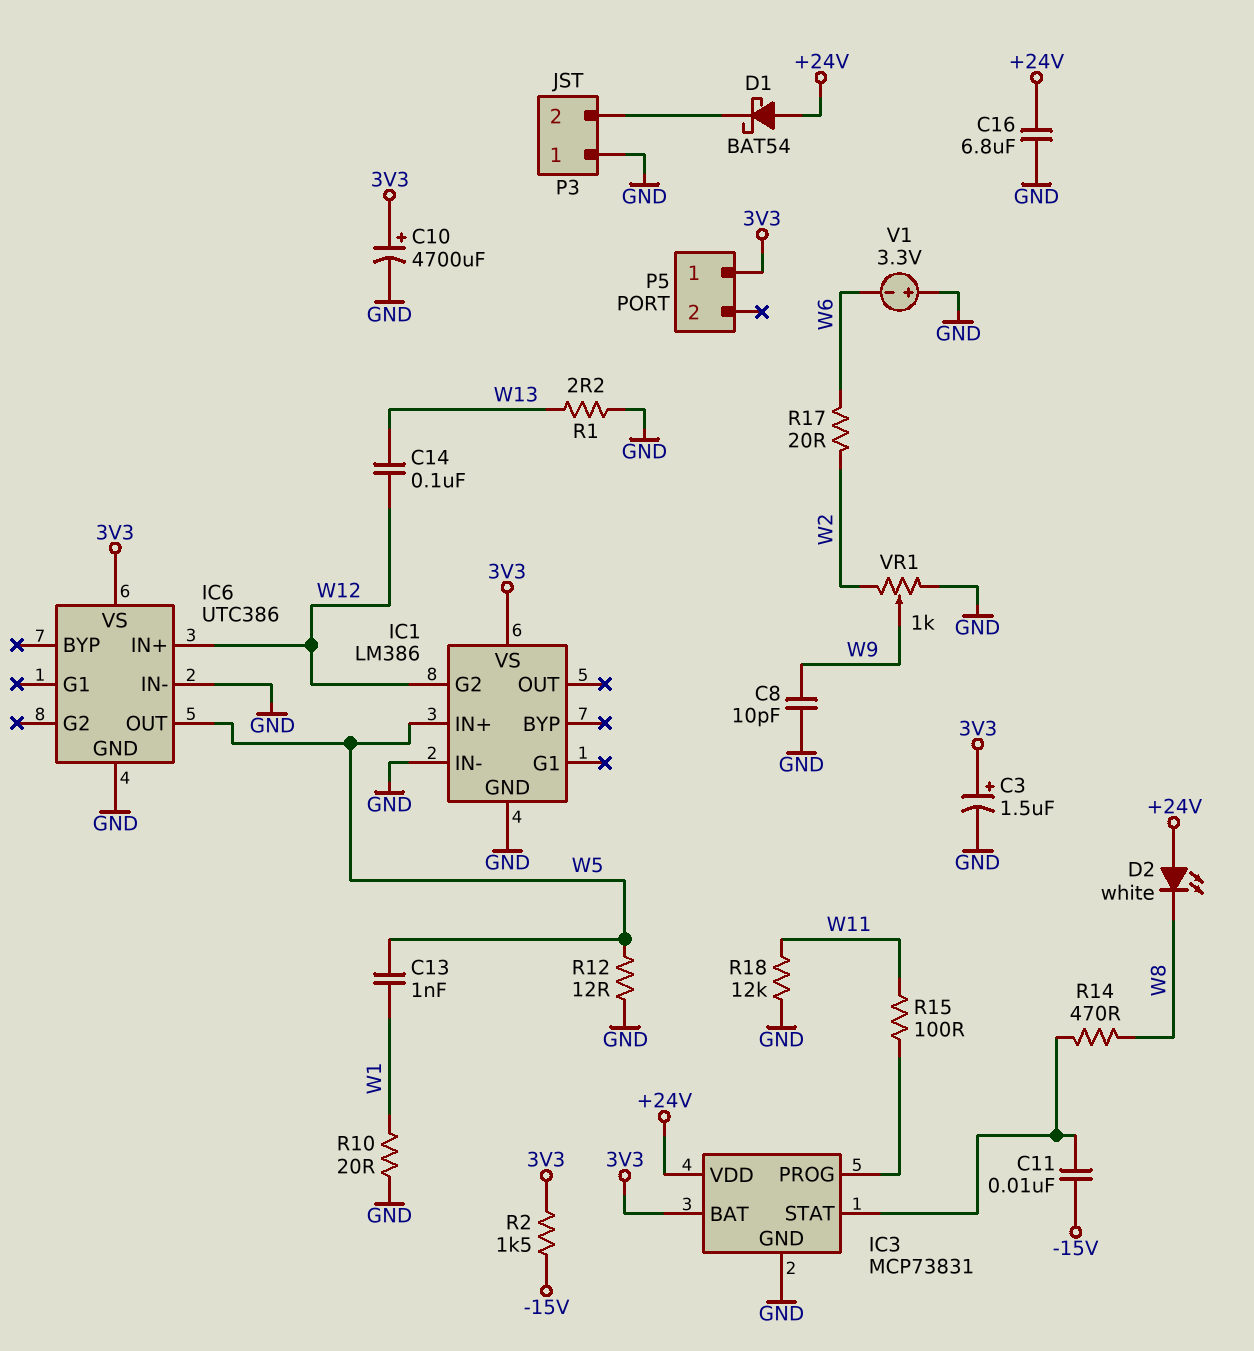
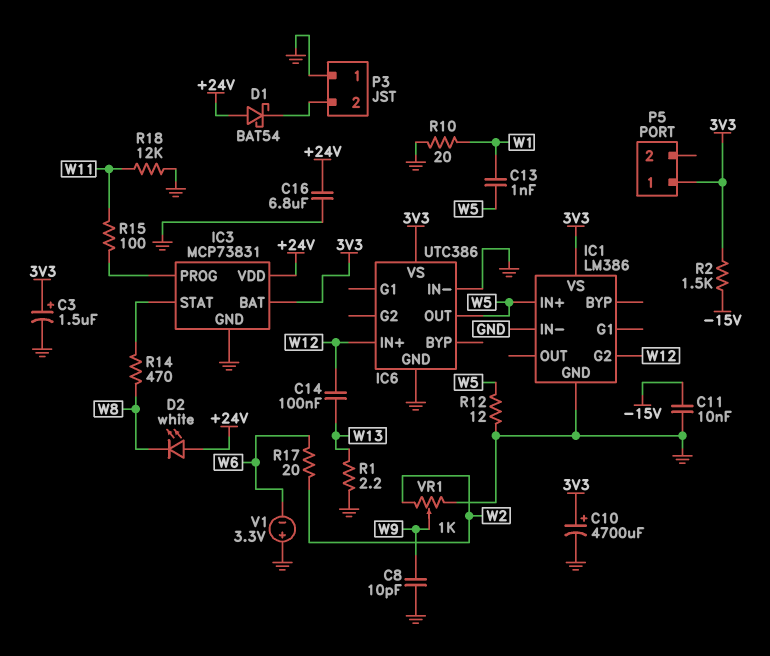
C11: 10nF (-15V, IC3/STAT) -> 10nF (-15V, GND)

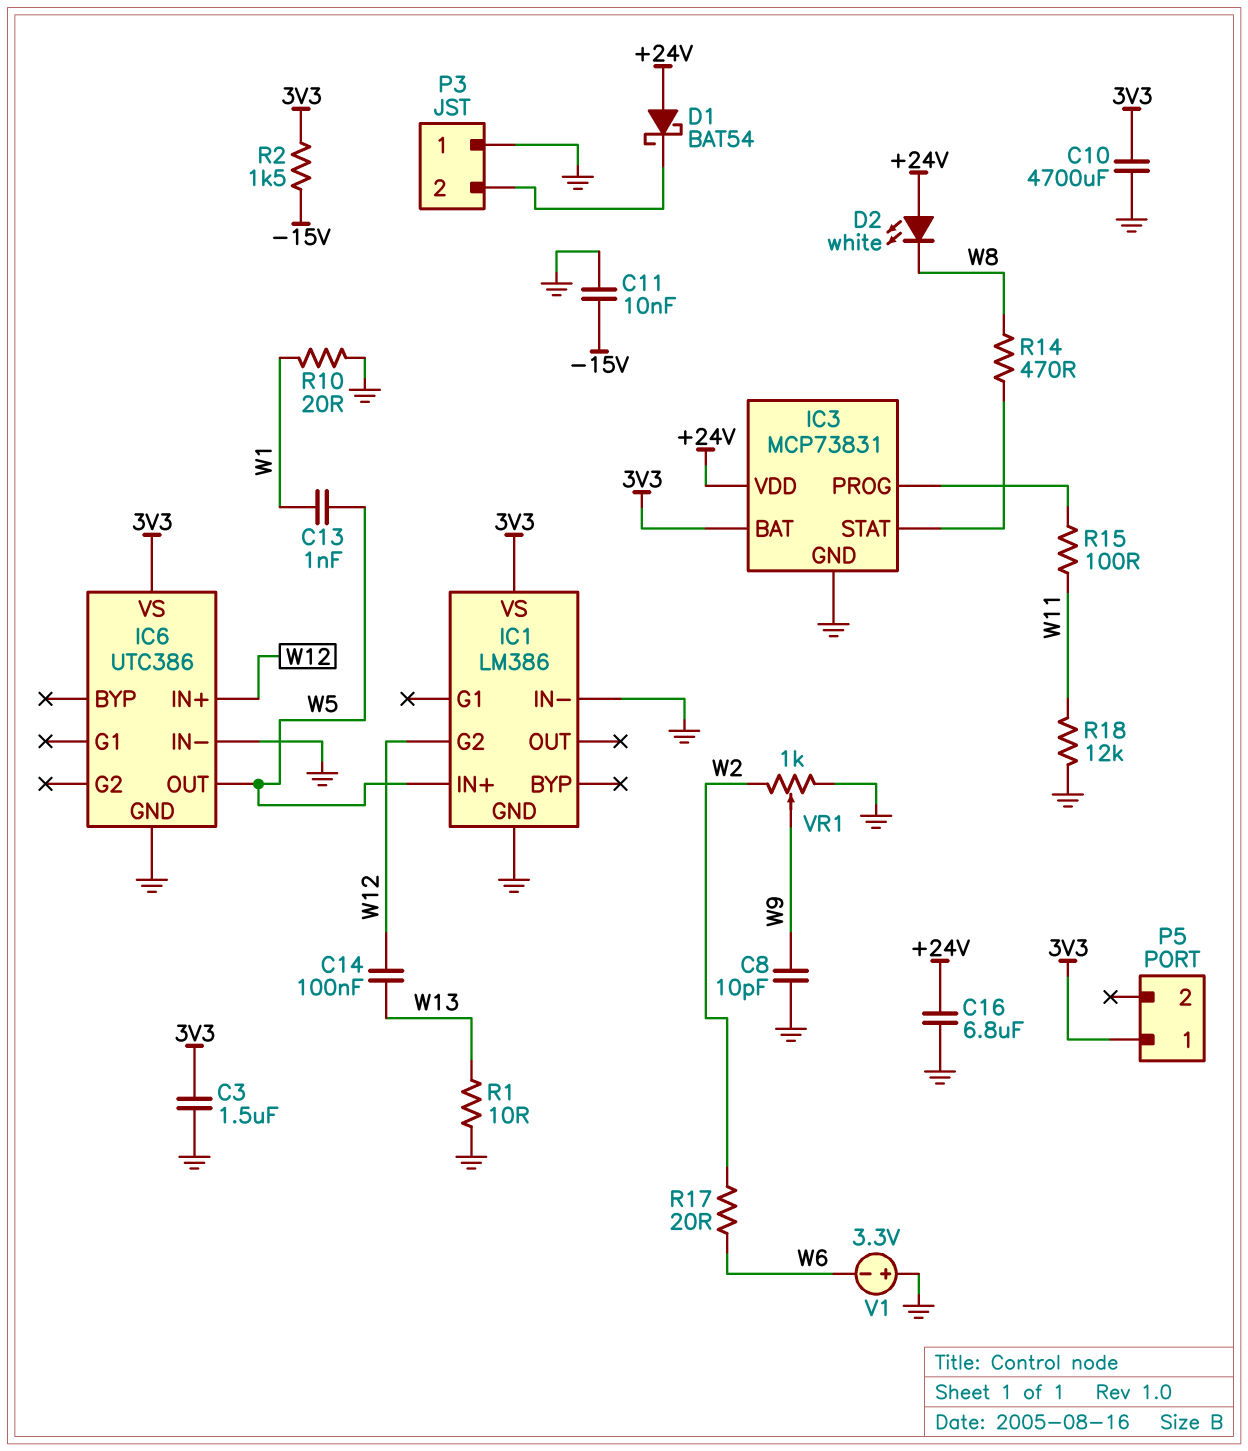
C3: 1.5uF (plus 3V3, minus GND) -> 1.5uF (3V3, GND)
C10: 4700uF (plus 3V3, minus GND) -> 4700uF (3V3, GND)
R1: 2.2 (GND, W13) -> 10 (GND, W13)
R12: 12 (GND, W5) -> none

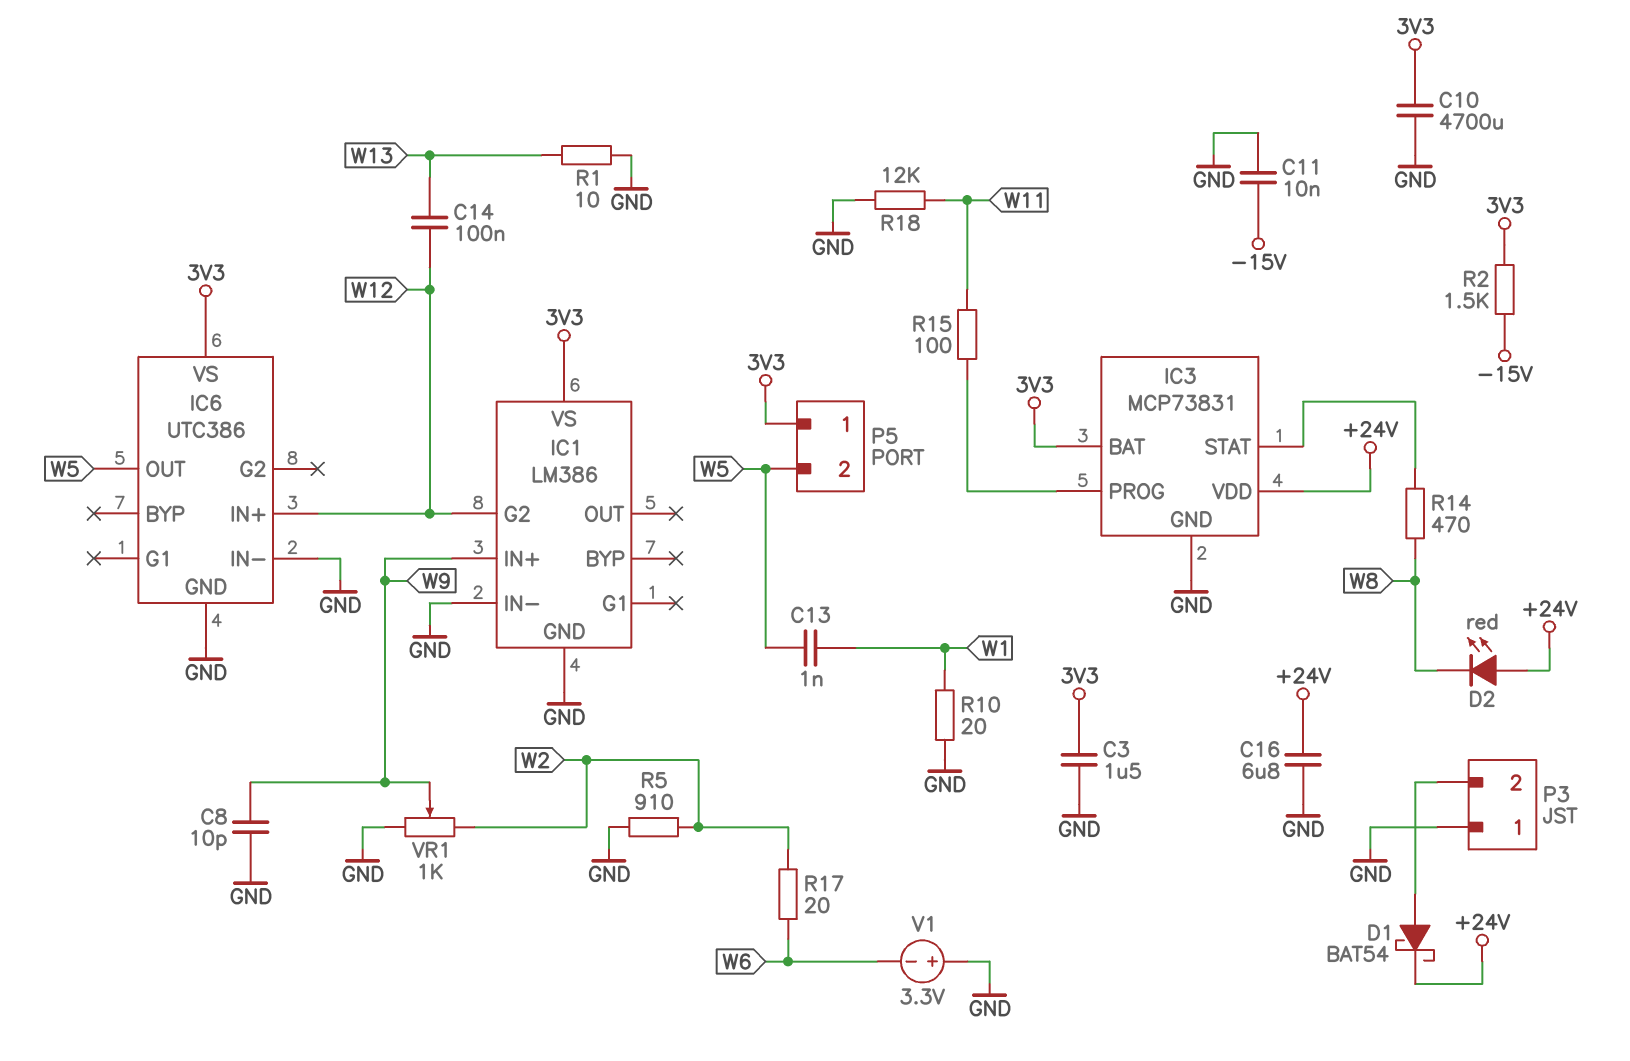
D1: schottky BAT54 (A +24V, K P3/2) -> schottky BAT54 (A P3/2, K +24V)
D2: LED white (A +24V, K W8) -> LED red (A +24V, K W8)
IC1 pin IN+: W5 -> W9
P5 pin 2: none -> W5
R5: none -> 910 (GND, W2)

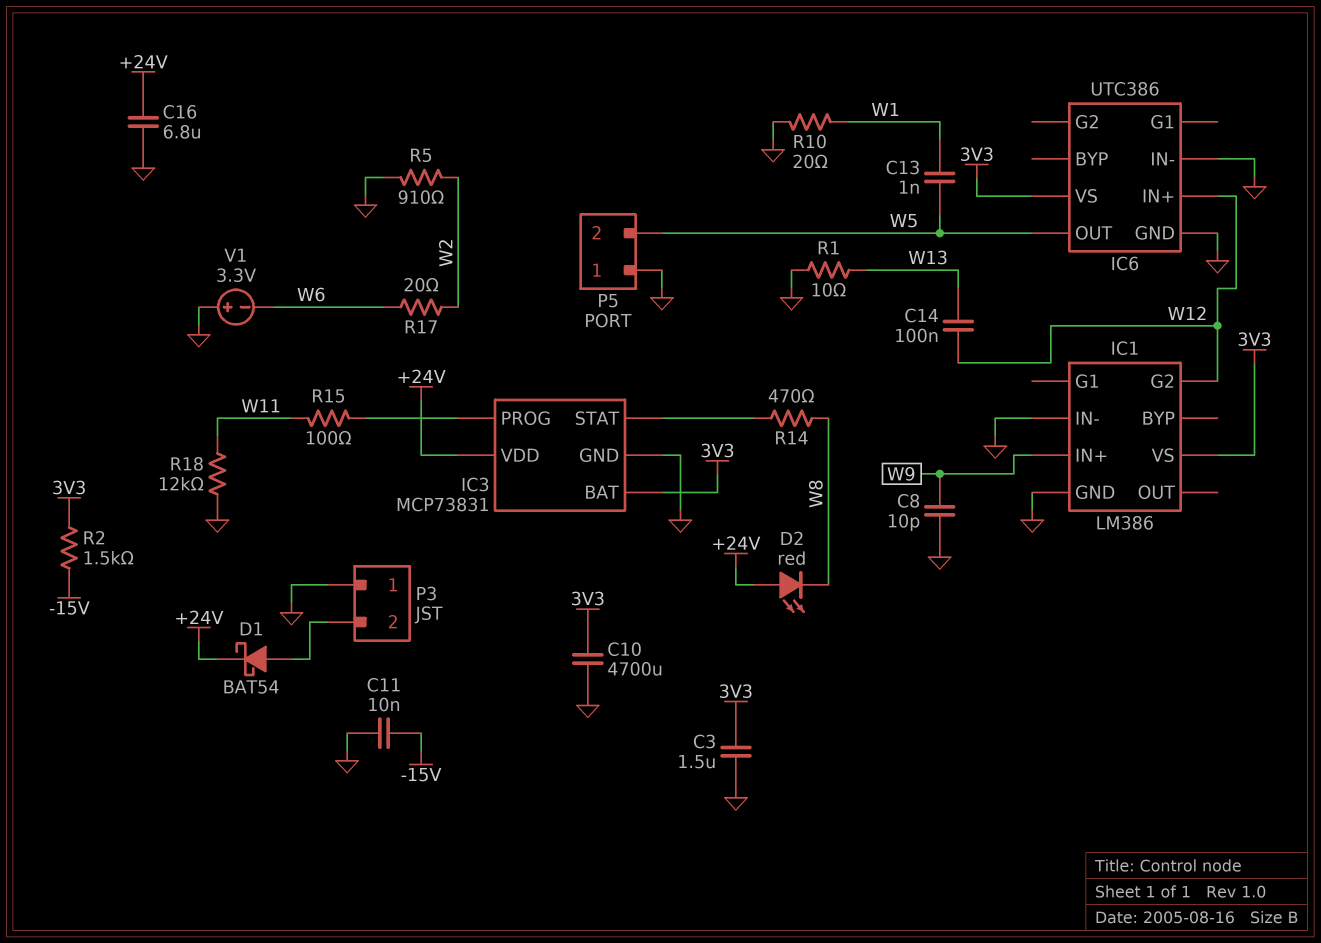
P5 pin 1: 3V3 -> GND
VR1: 1k (GND, W2, wiper W9) -> none

